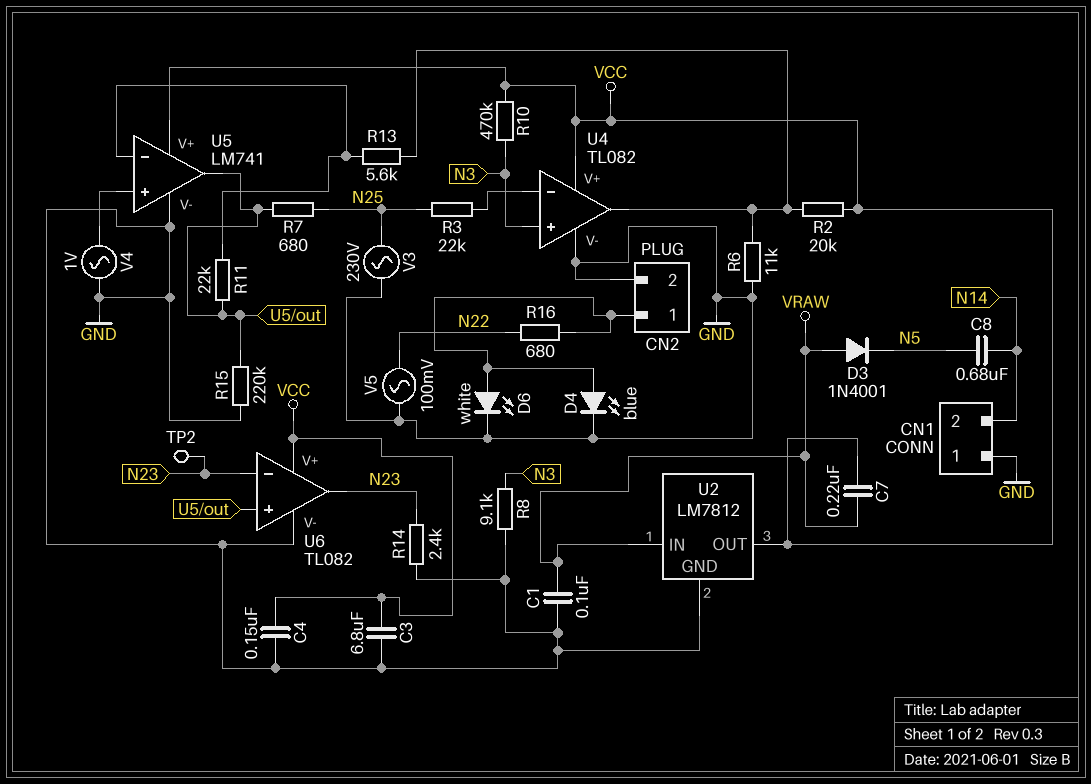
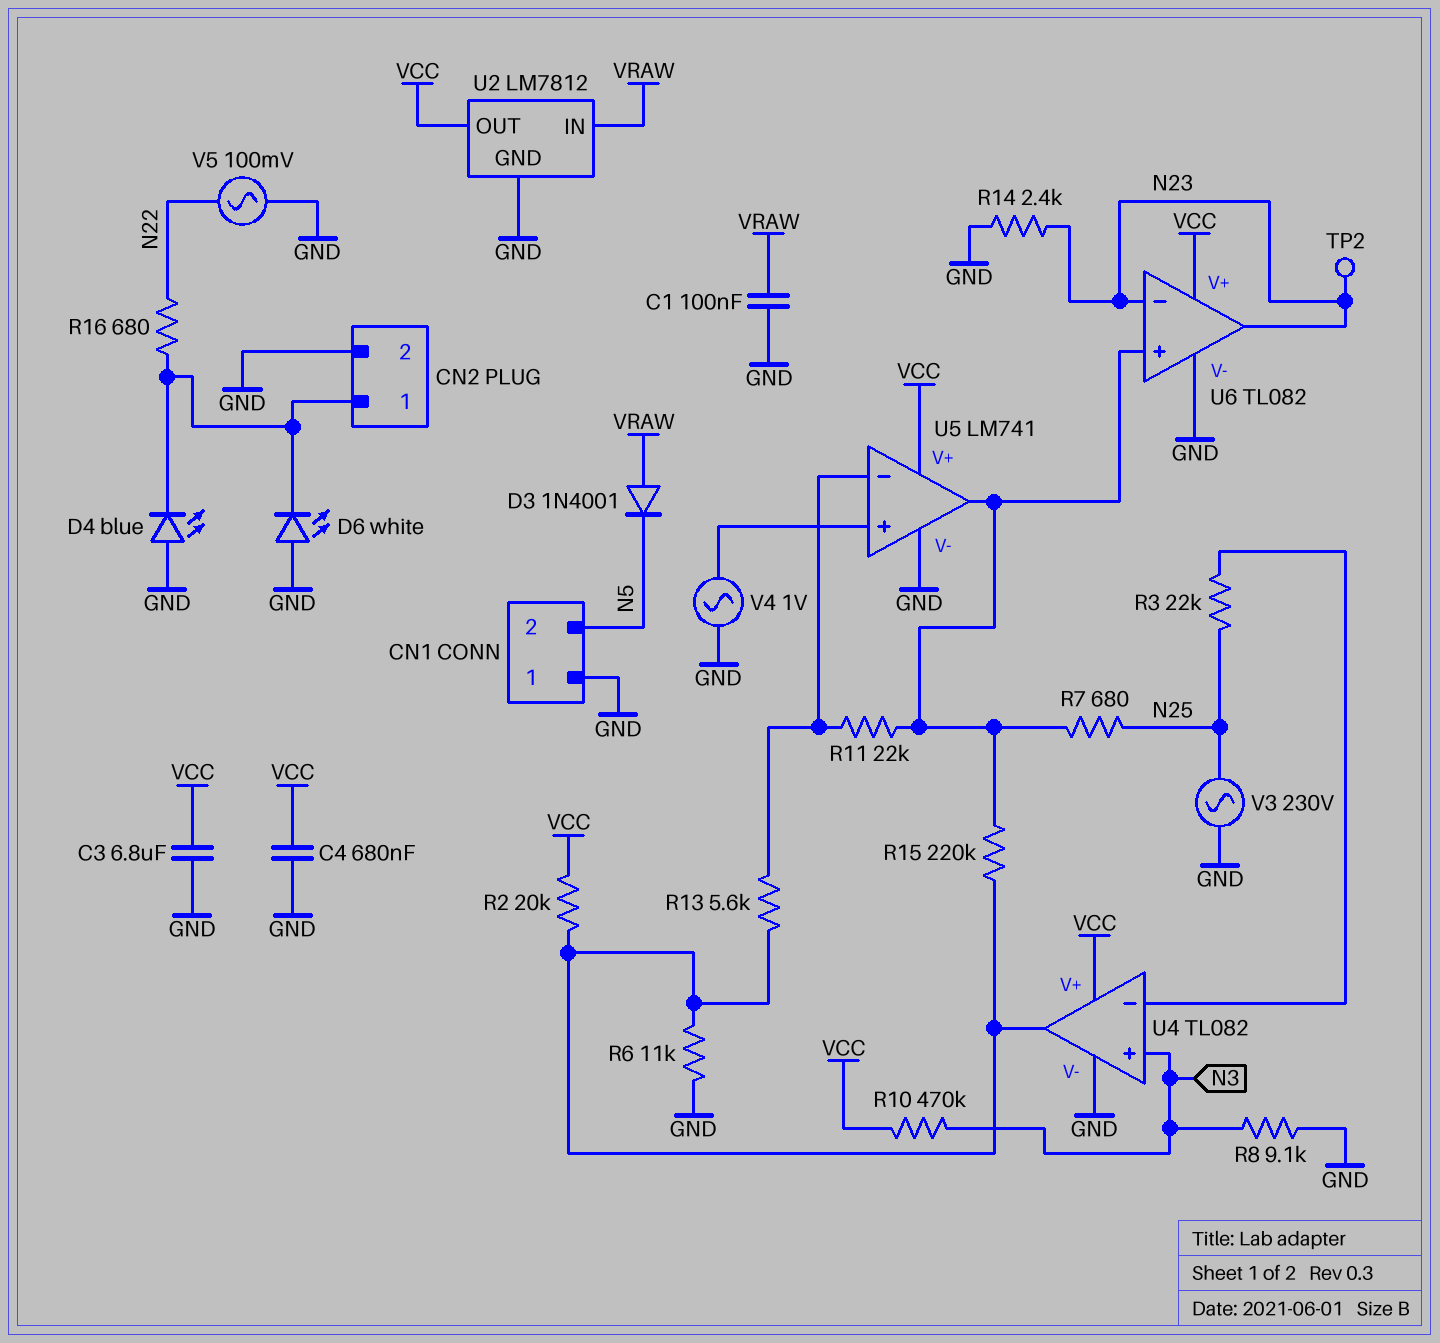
C4: 150nF (GND, VCC) -> 680nF (GND, VCC)
C7: 220nF (VCC, VRAW) -> none
C8: 680nF (N5, N14) -> none
CN1 pin 2: N14 -> N5
D4: LED blue (A CN2/1, K GND) -> LED blue (A GND, K CN2/1)
D6: LED white (A CN2/1, K GND) -> LED white (A GND, K CN2/1)
R15: 220k (GND, U5/out) -> 220k (U4/out, U5/out)

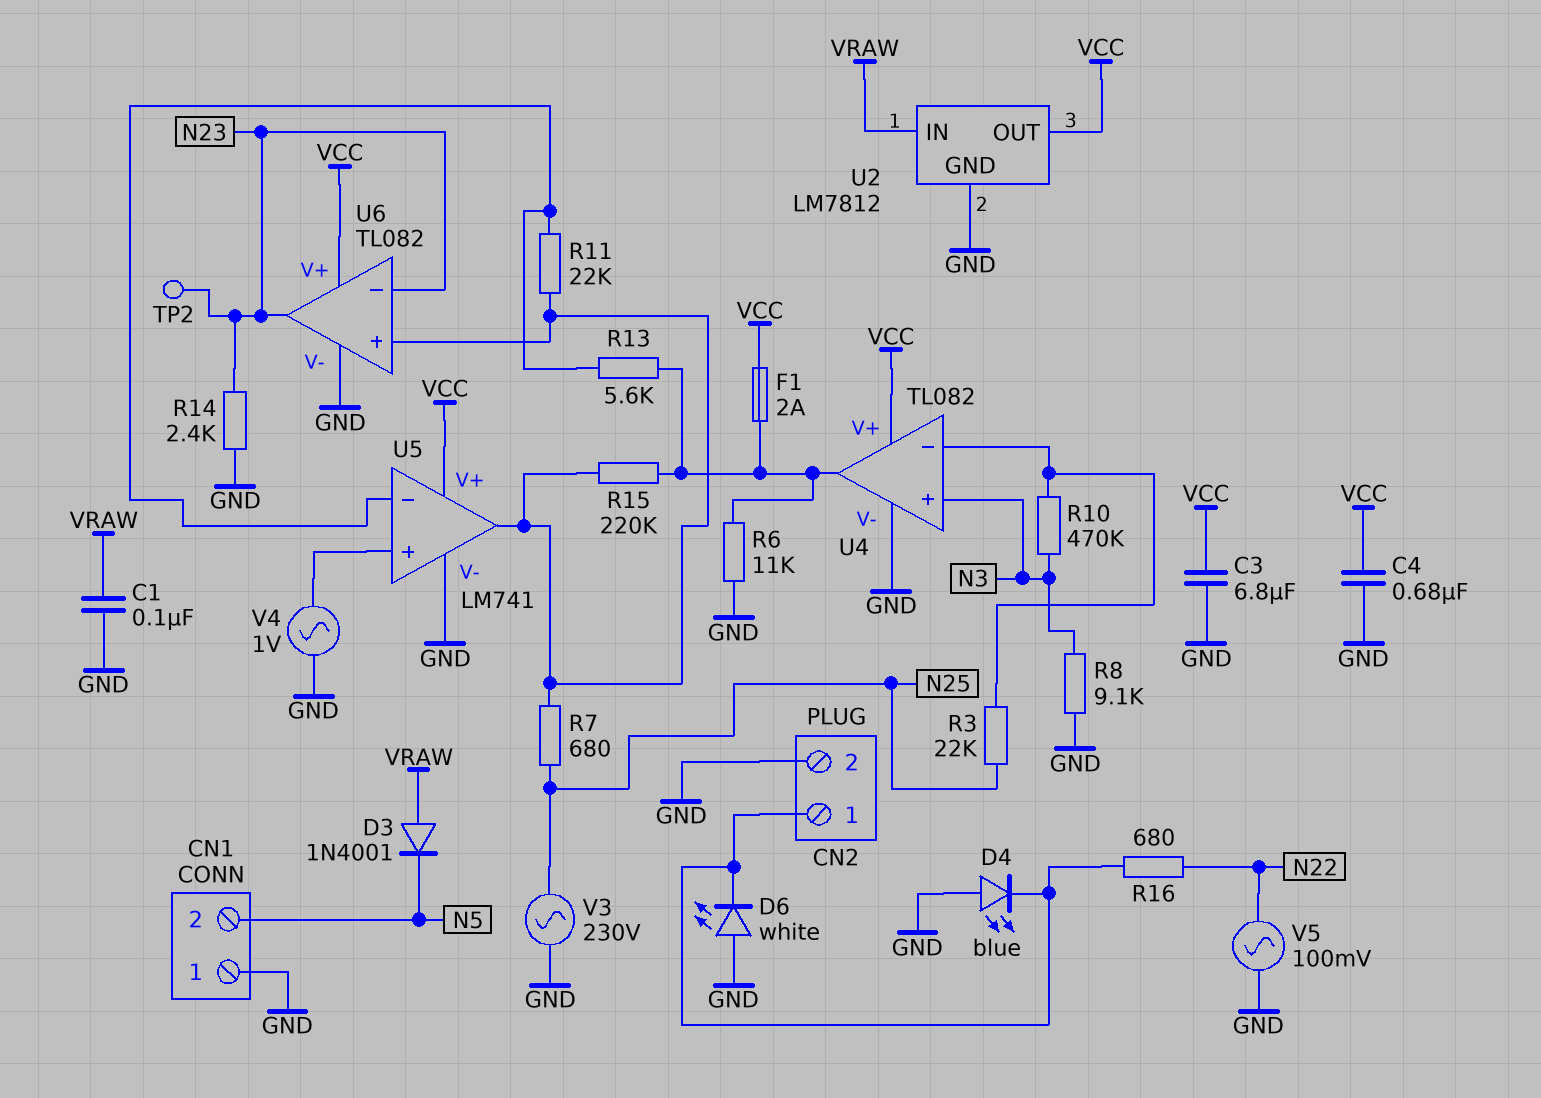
F1: none -> 2A (U4/out, VCC)
R2: 20k (U4/out, VCC) -> none
R10: 470k (N3, VCC) -> 470k (N3, U4/in-)

